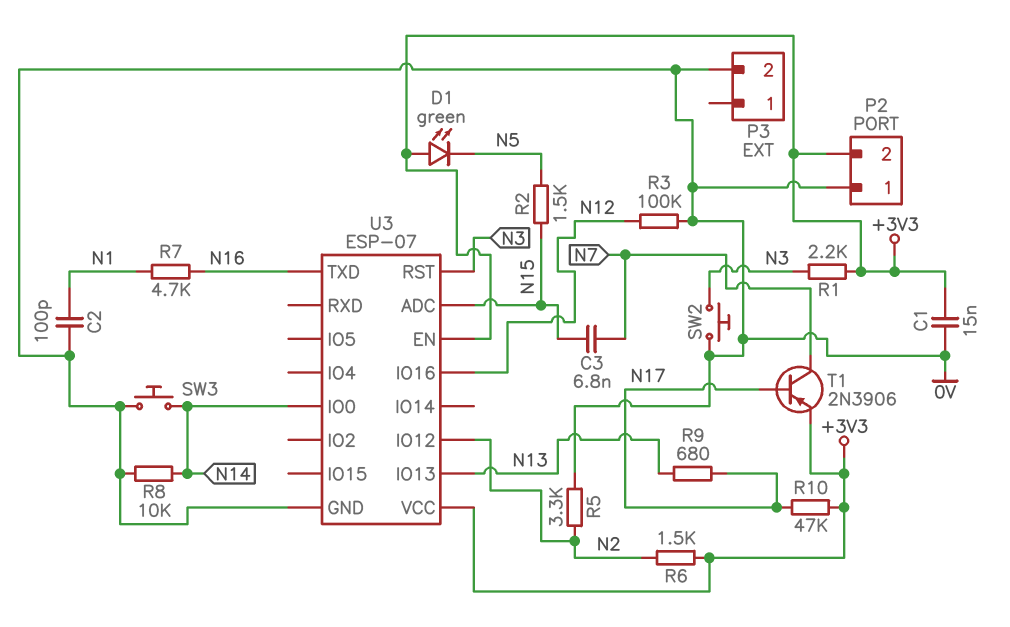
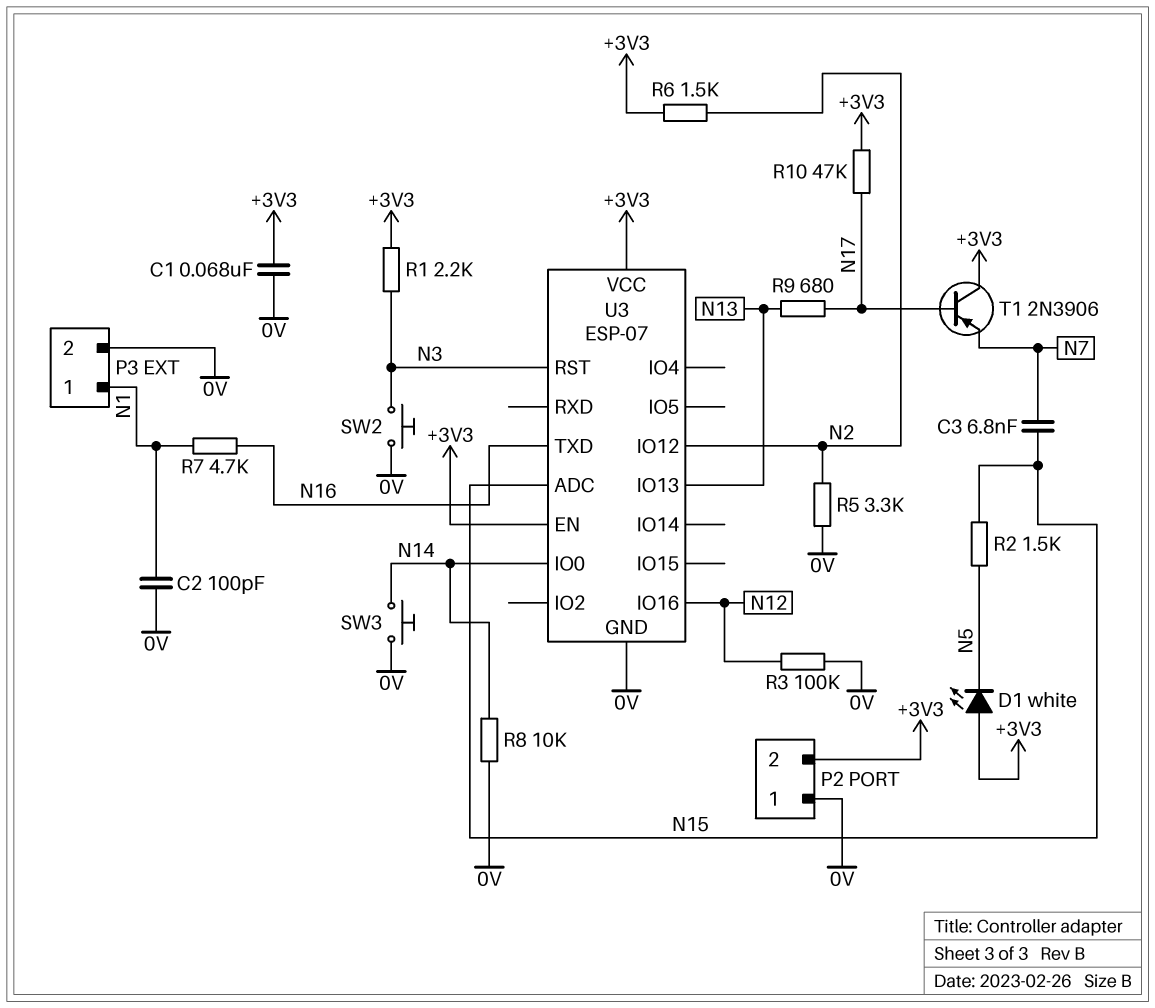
C1: 15nF (+3V3, 0V) -> 68nF (+3V3, 0V)
D1: LED green (A +3V3, K N5) -> LED white (A +3V3, K N5)
P3 pin 1: none -> N1
T1: PNP 2N3906 (B N17, C N7, E +3V3) -> PNP 2N3906 (B N17, C +3V3, E N7)

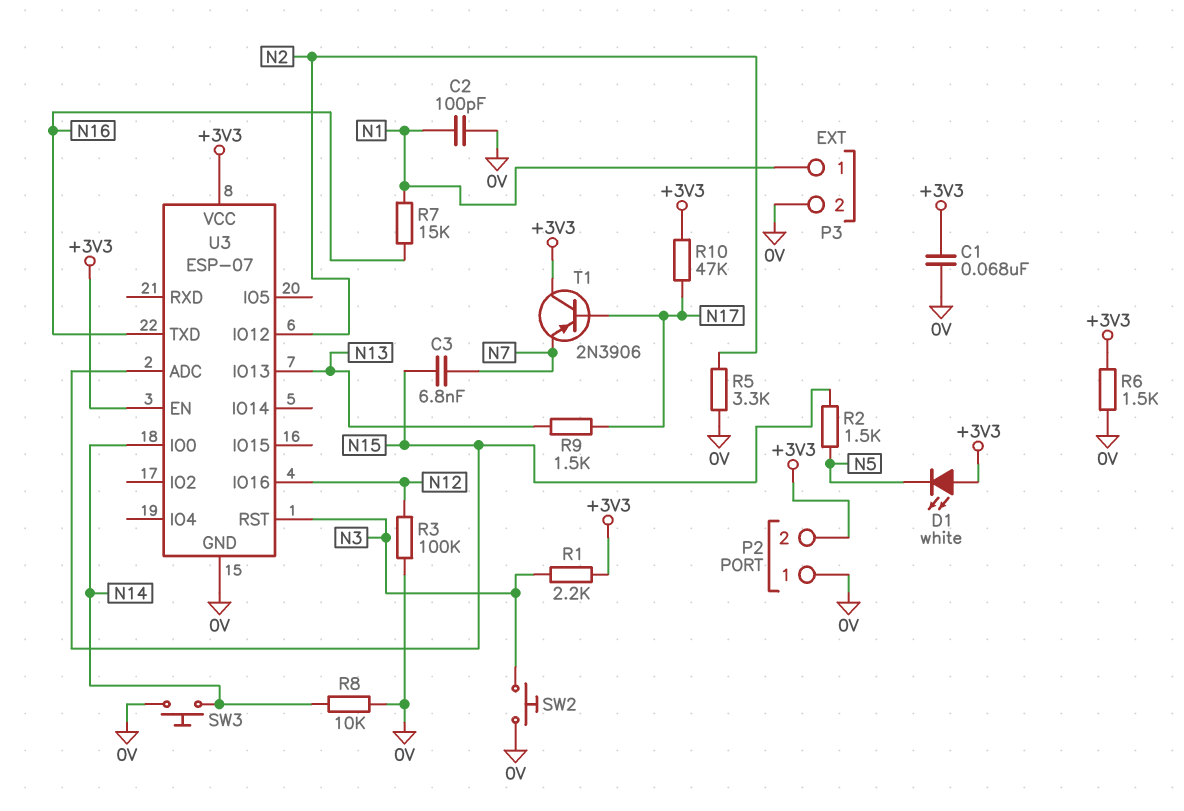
R6: 1.5k (+3V3, N2) -> 1.5k (+3V3, 0V)
R7: 4.7k (N1, N16) -> 15k (N1, N16)
R9: 680 (N13, N17) -> 1.5k (N13, N17)

